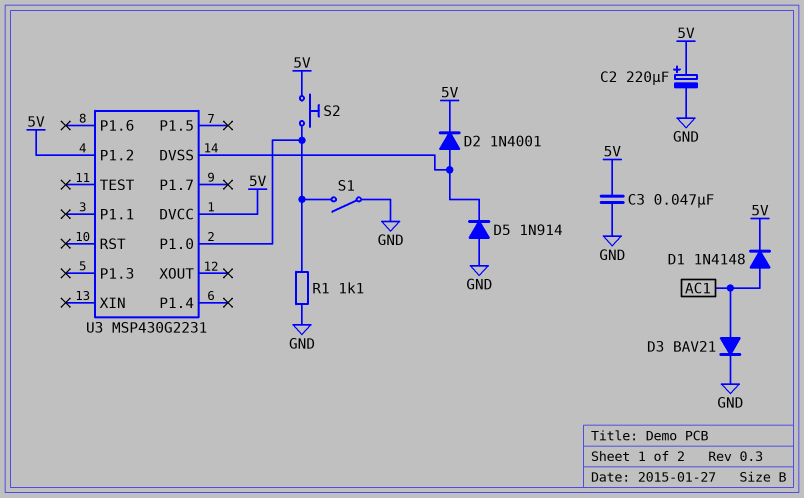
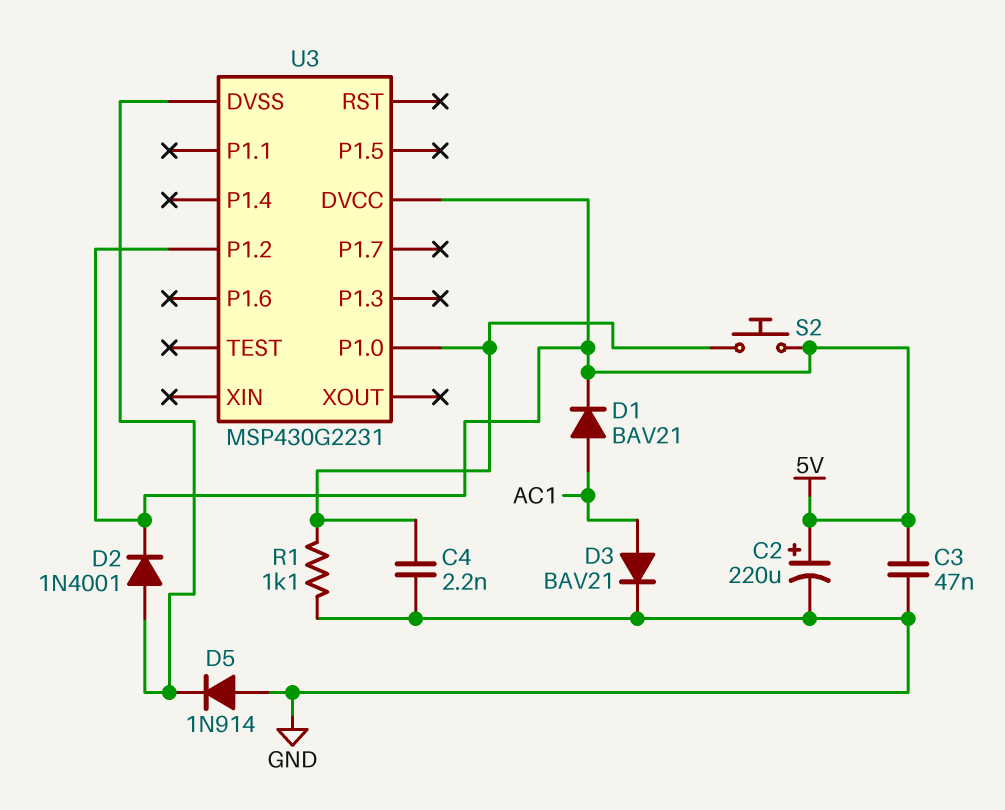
C4: none -> 2.2nF (GND, U3/P1.0)
D1: diode 1N4148 (A AC1, K 5V) -> diode BAV21 (A AC1, K 5V)
S1: switch (GND, U3/P1.0) -> none

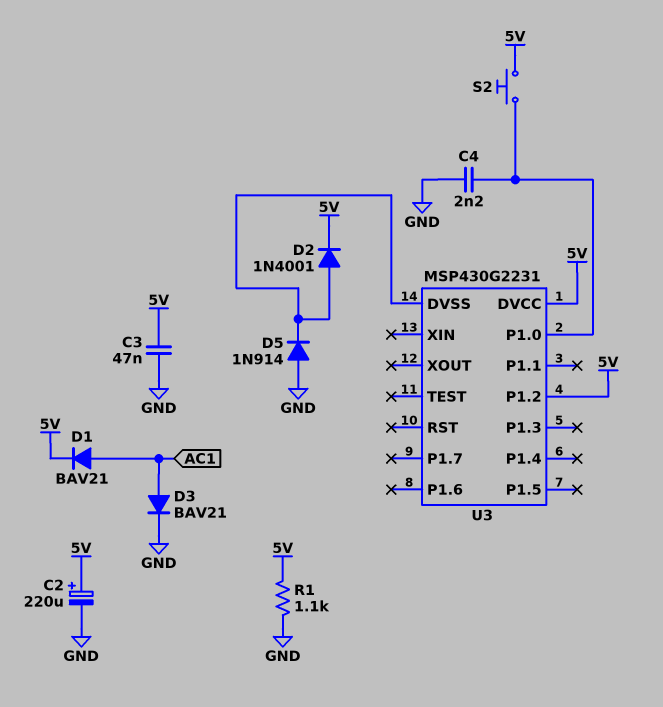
R1: 1.1k (GND, U3/P1.0) -> 1.1k (5V, GND)

